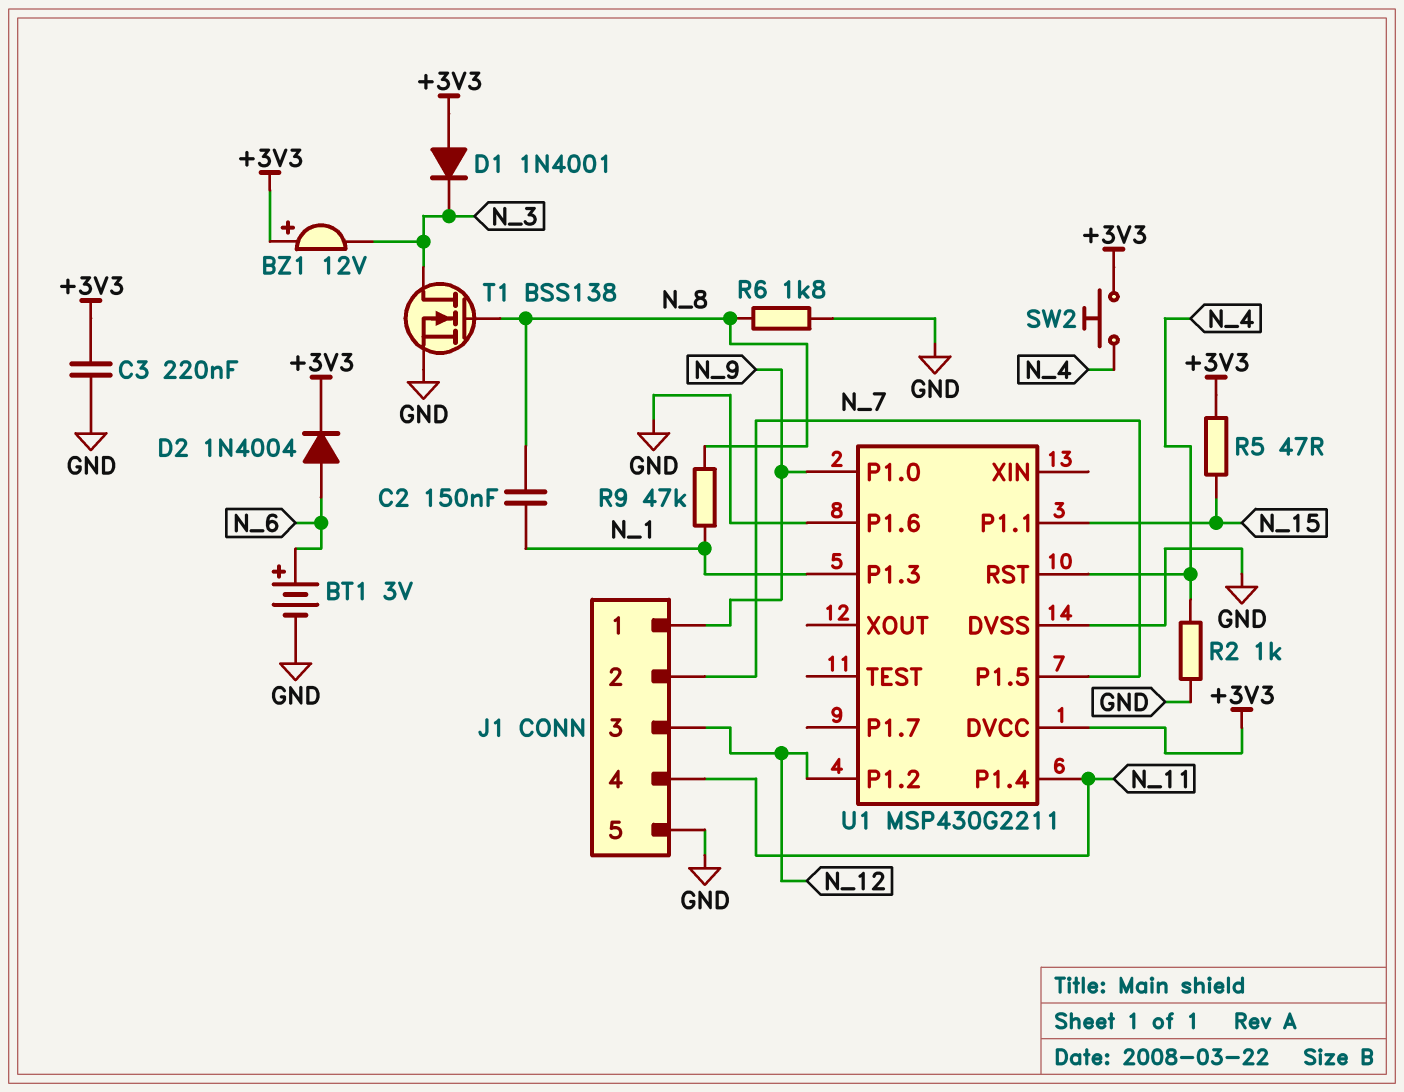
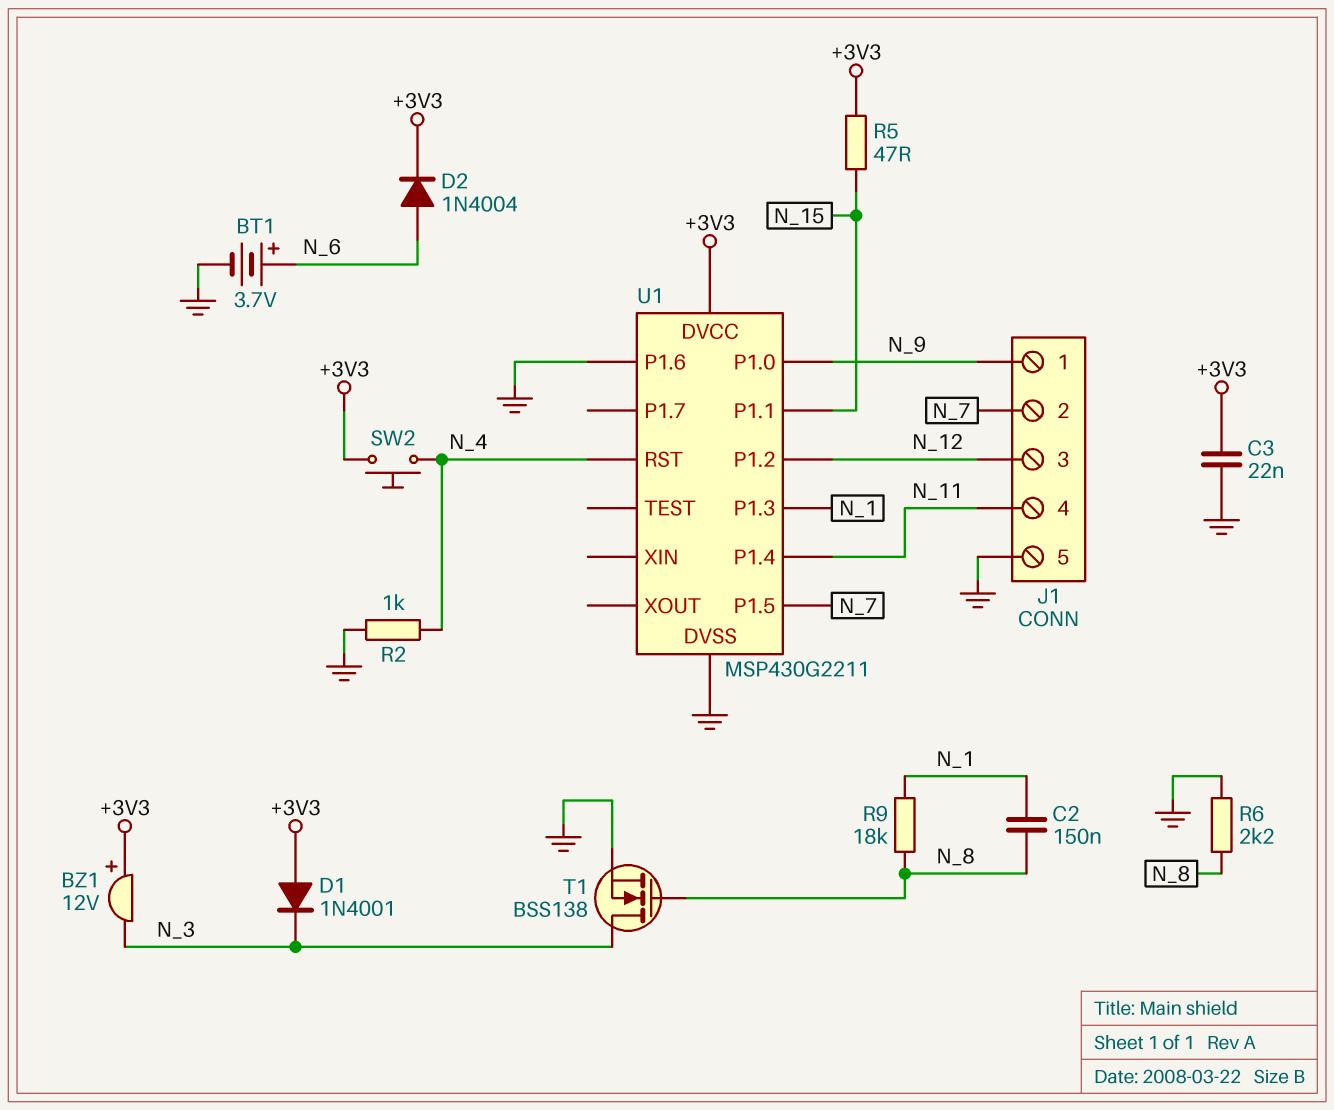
BT1: 3V (plus N_6, minus GND) -> 3.7V (plus N_6, minus GND)
C3: 220nF (+3V3, GND) -> 22nF (+3V3, GND)
R6: 1.8k (GND, N_8) -> 2.2k (GND, N_8)
R9: 47k (N_1, N_8) -> 18k (N_1, N_8)

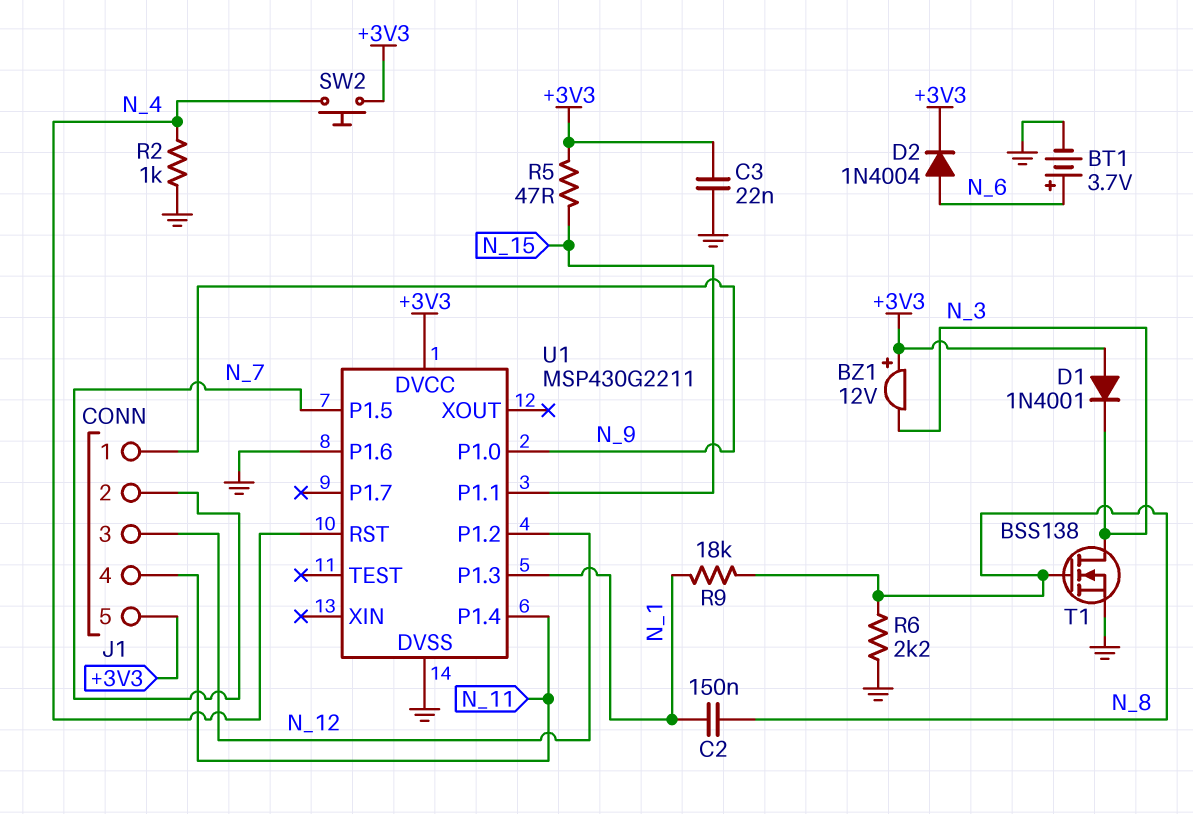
J1 pin 5: GND -> +3V3

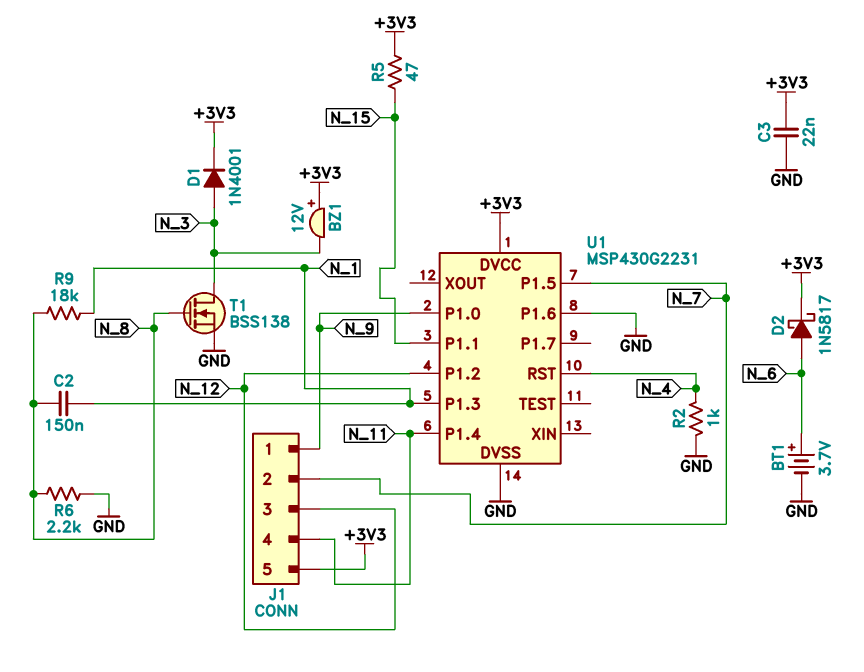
D1: diode 1N4001 (A +3V3, K N_3) -> diode 1N4001 (A N_3, K +3V3)
D2: diode 1N4004 (A N_6, K +3V3) -> schottky 1N5817 (A N_6, K +3V3)
SW2: button (+3V3, N_4) -> none
U1: MSP430G2211 -> MSP430G2231

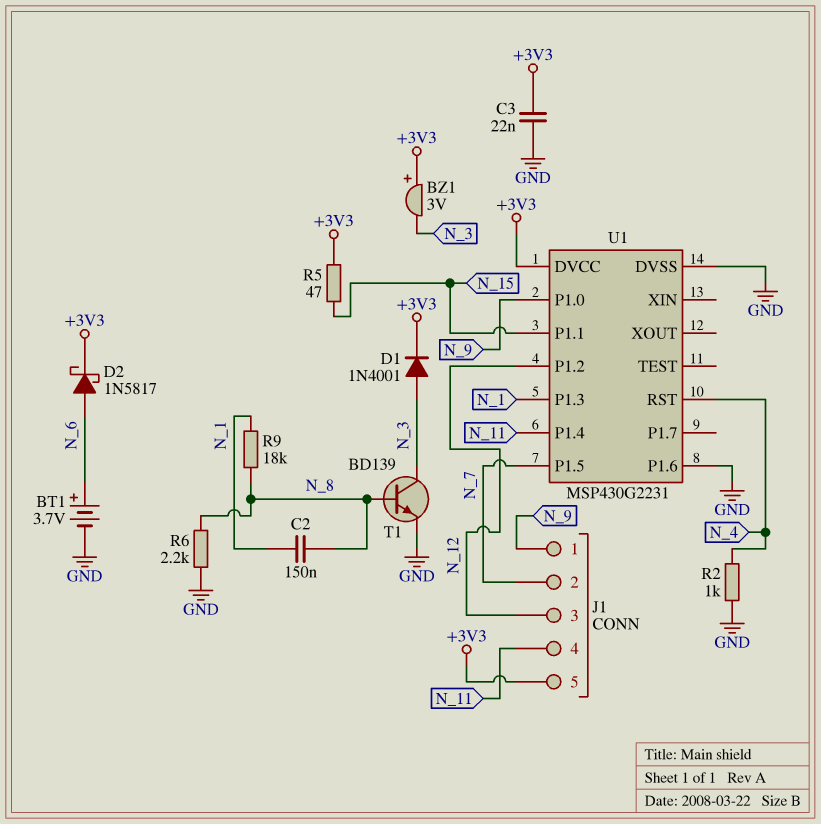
BZ1: buzzer 12V (plus +3V3, minus N_3) -> buzzer 3V (plus +3V3, minus N_3)
T1: NMOS BSS138 (G N_8, D N_3, S GND) -> NPN BD139 (B N_8, C N_3, E GND)

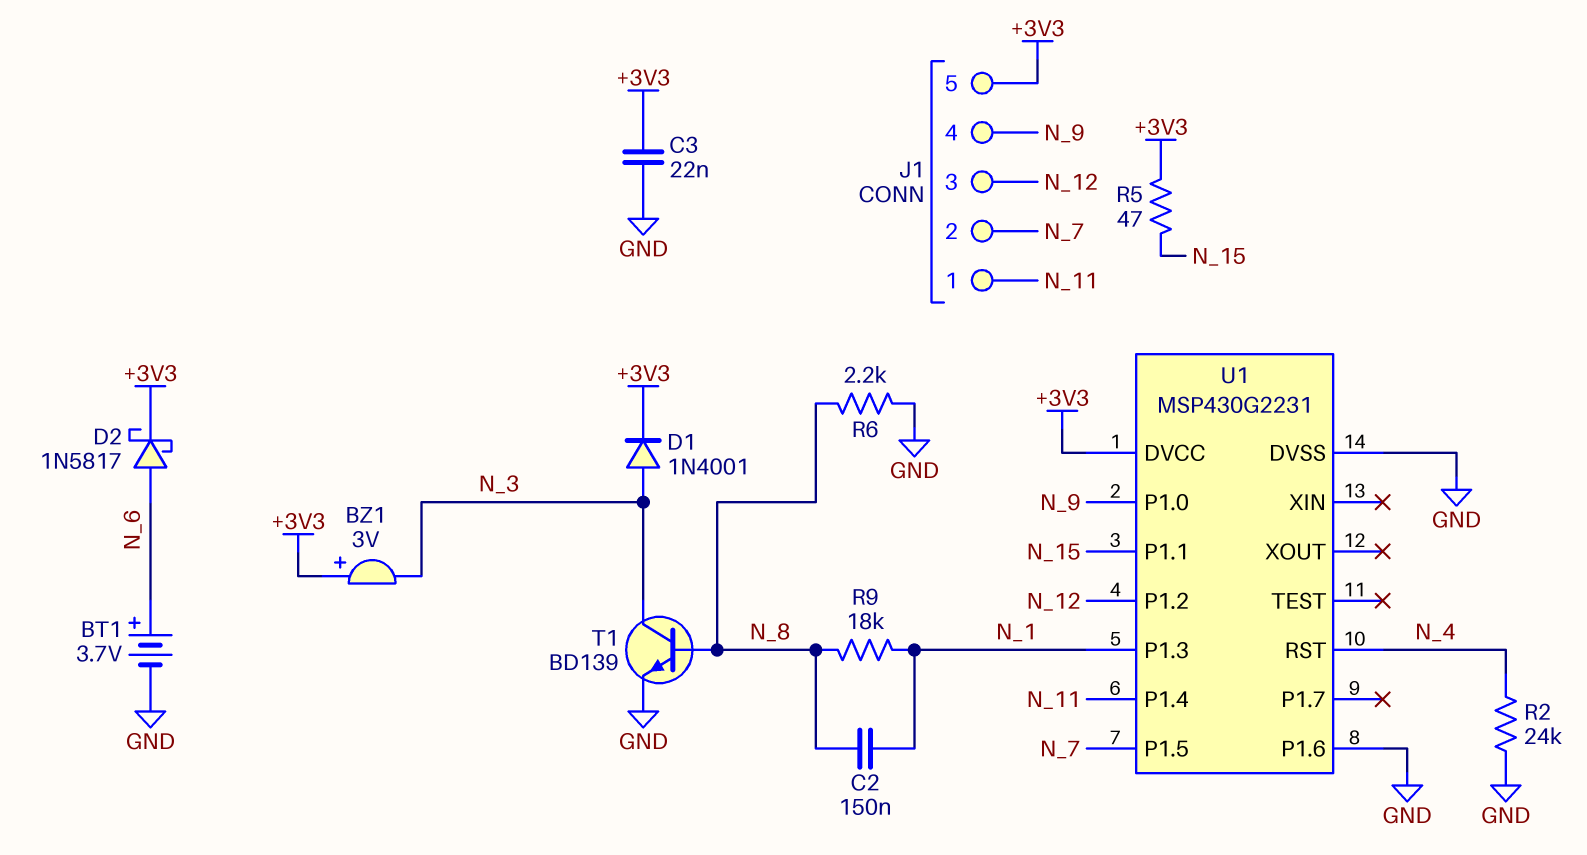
J1 pin 1: N_9 -> N_11
J1 pin 4: N_11 -> N_9
R2: 1k (GND, N_4) -> 24k (GND, N_4)

